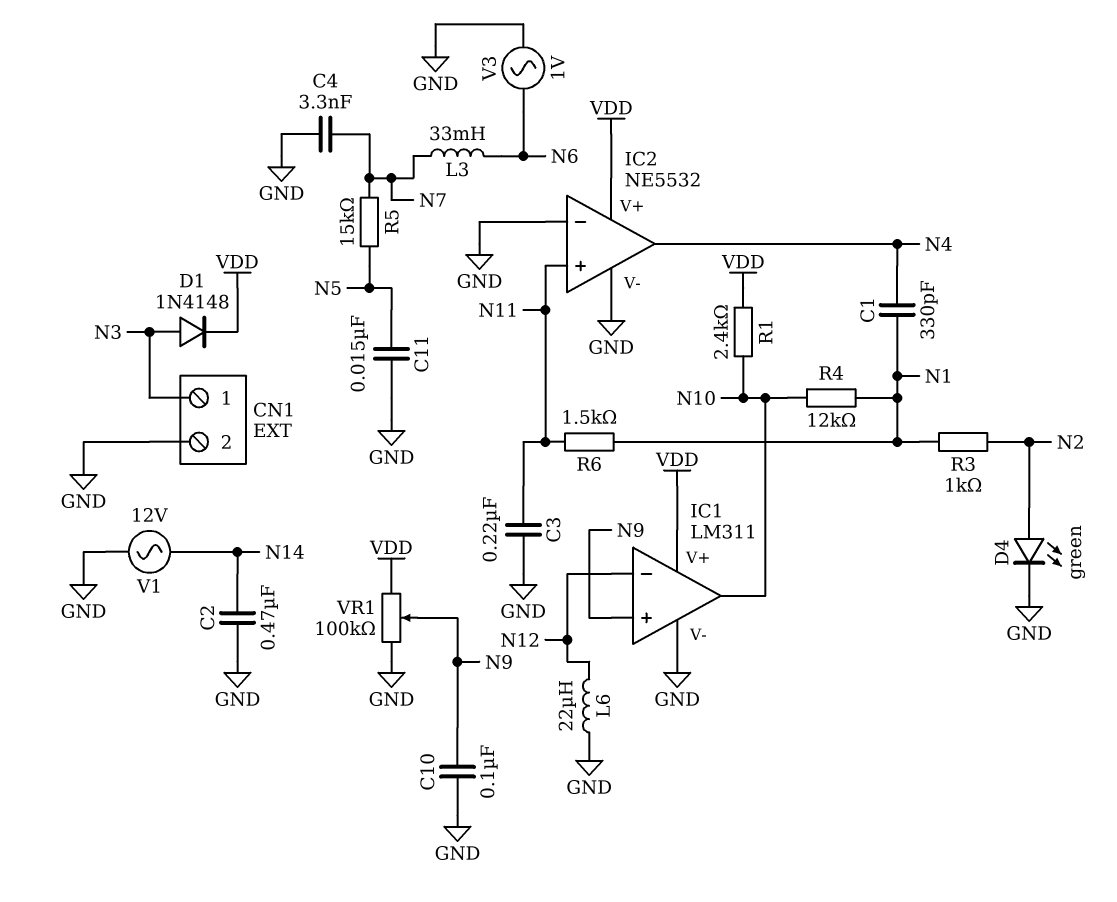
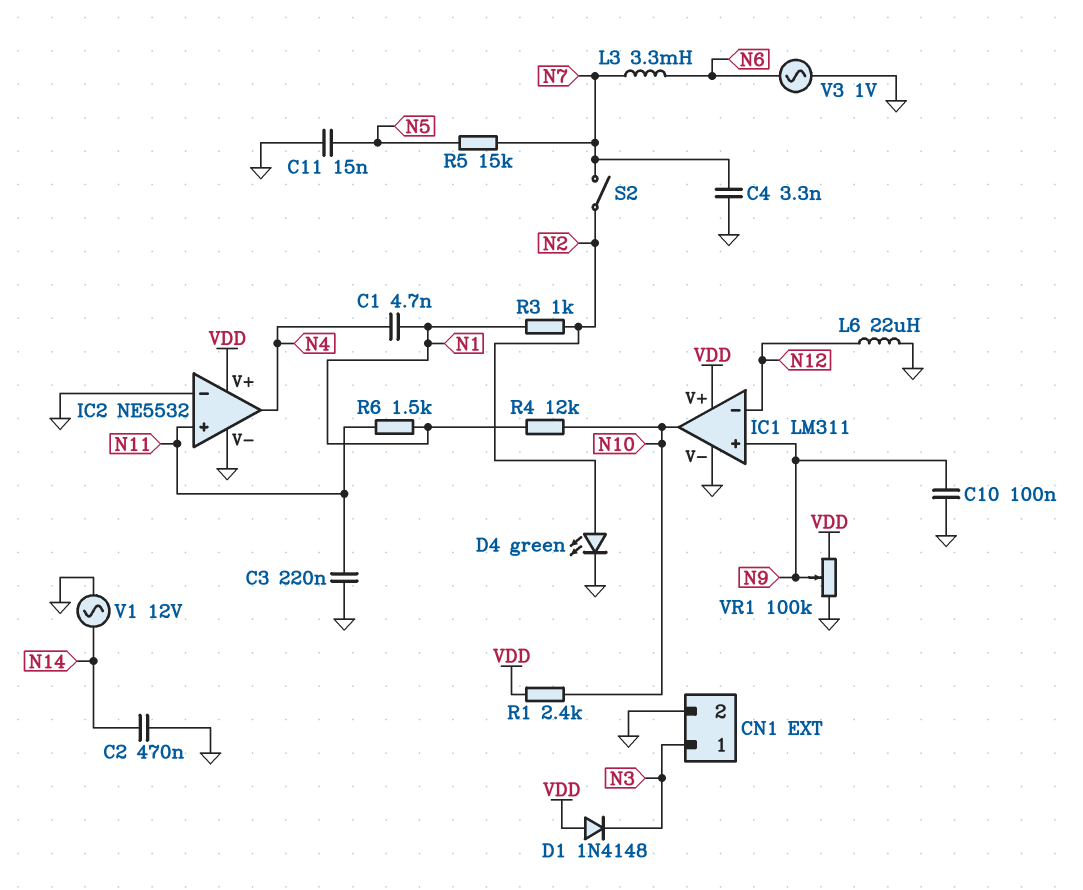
C1: 330pF (N1, N4) -> 4.7nF (N1, N4)
D1: diode 1N4148 (A N3, K VDD) -> diode 1N4148 (A VDD, K N3)
L3: 33mH (N6, N7) -> 3.3mH (N6, N7)
S2: none -> switch (N2, N7)

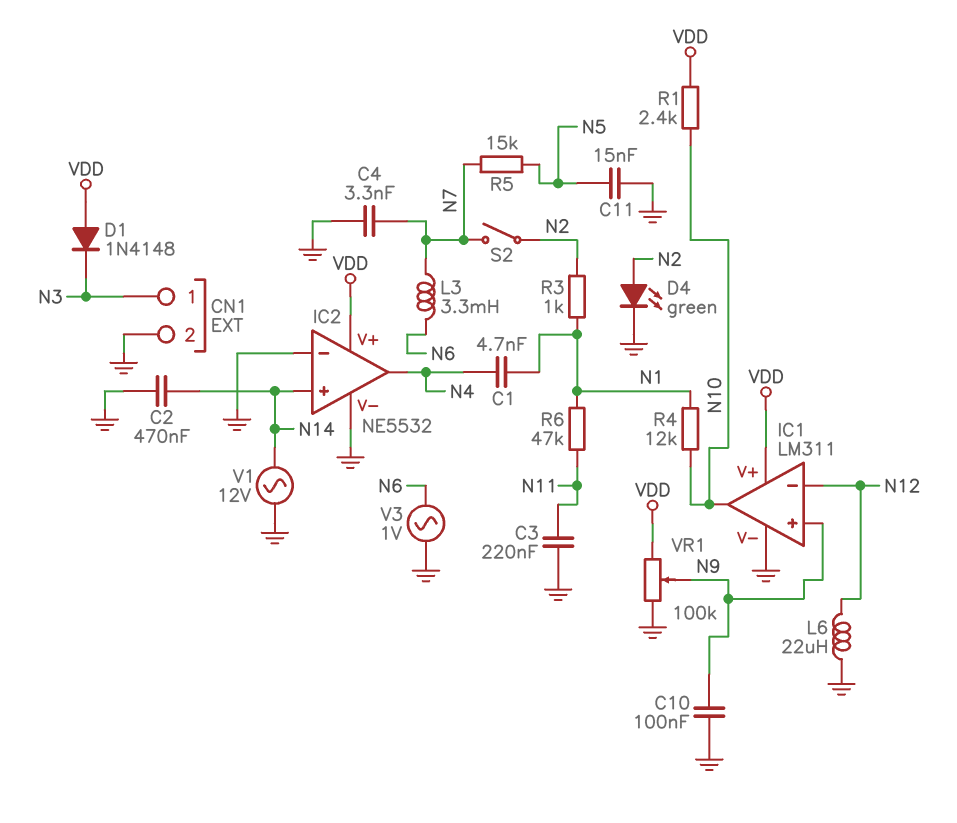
IC2 pin in+: N11 -> N14
R6: 1.5k (N1, N11) -> 47k (N1, N11)

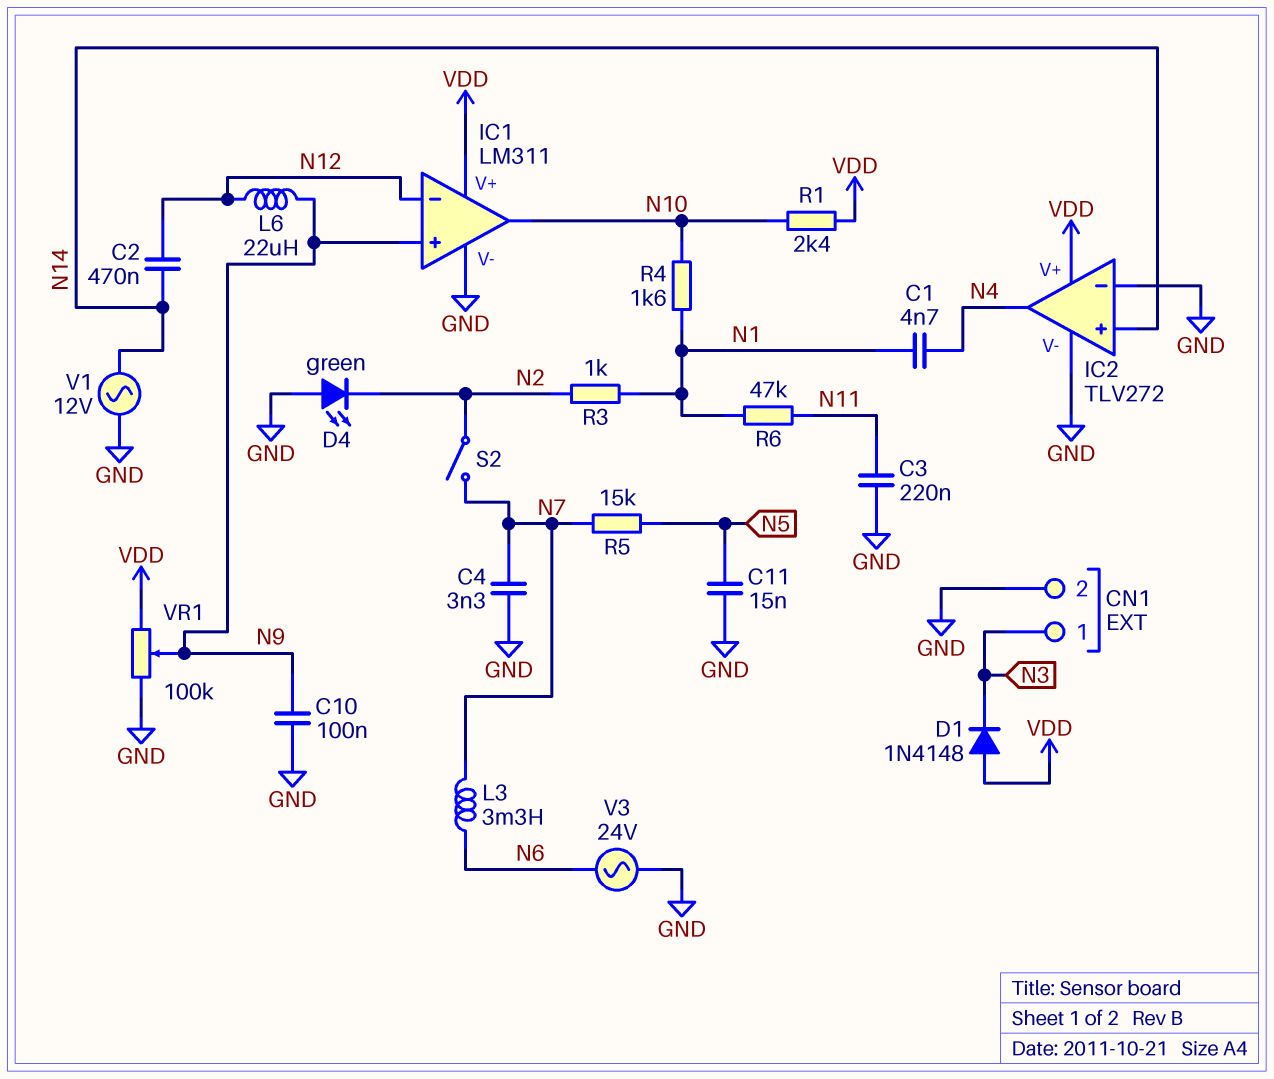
C2: 470nF (GND, N14) -> 470nF (N12, N14)
D4: LED green (A N2, K GND) -> LED green (A GND, K N2)
IC2: NE5532 -> TLV272
L6: 22uH (GND, N12) -> 22uH (N9, N12)
R4: 12k (N1, N10) -> 1.6k (N1, N10)
V3: AC 1V (GND, N6) -> AC 24V (GND, N6)

